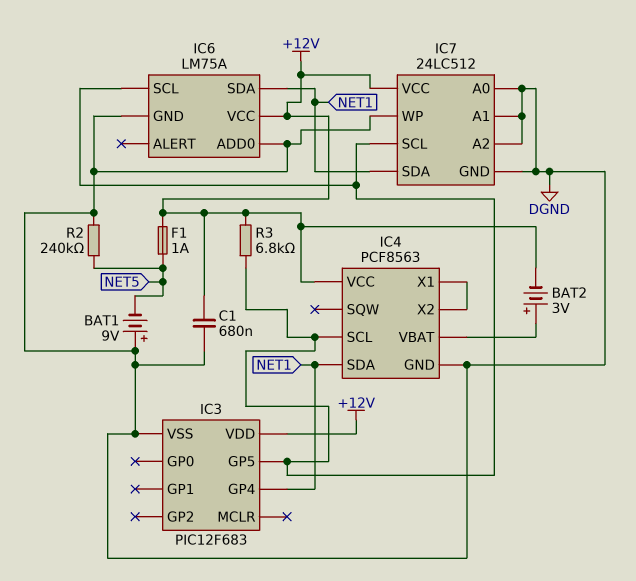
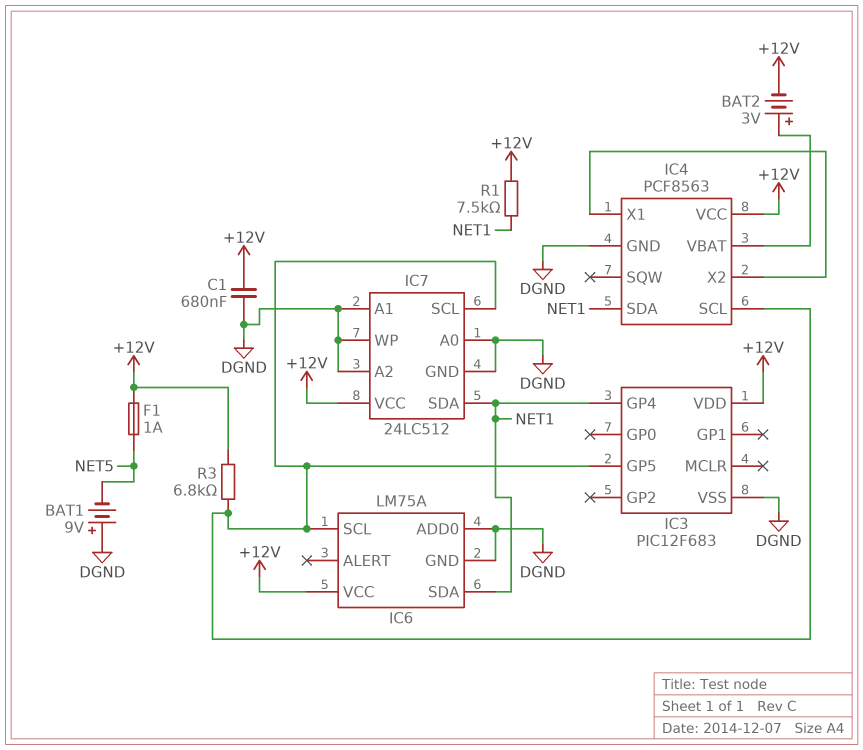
R1: none -> 7.5k (+12V, NET1)
R2: 240k (DGND, NET5) -> none

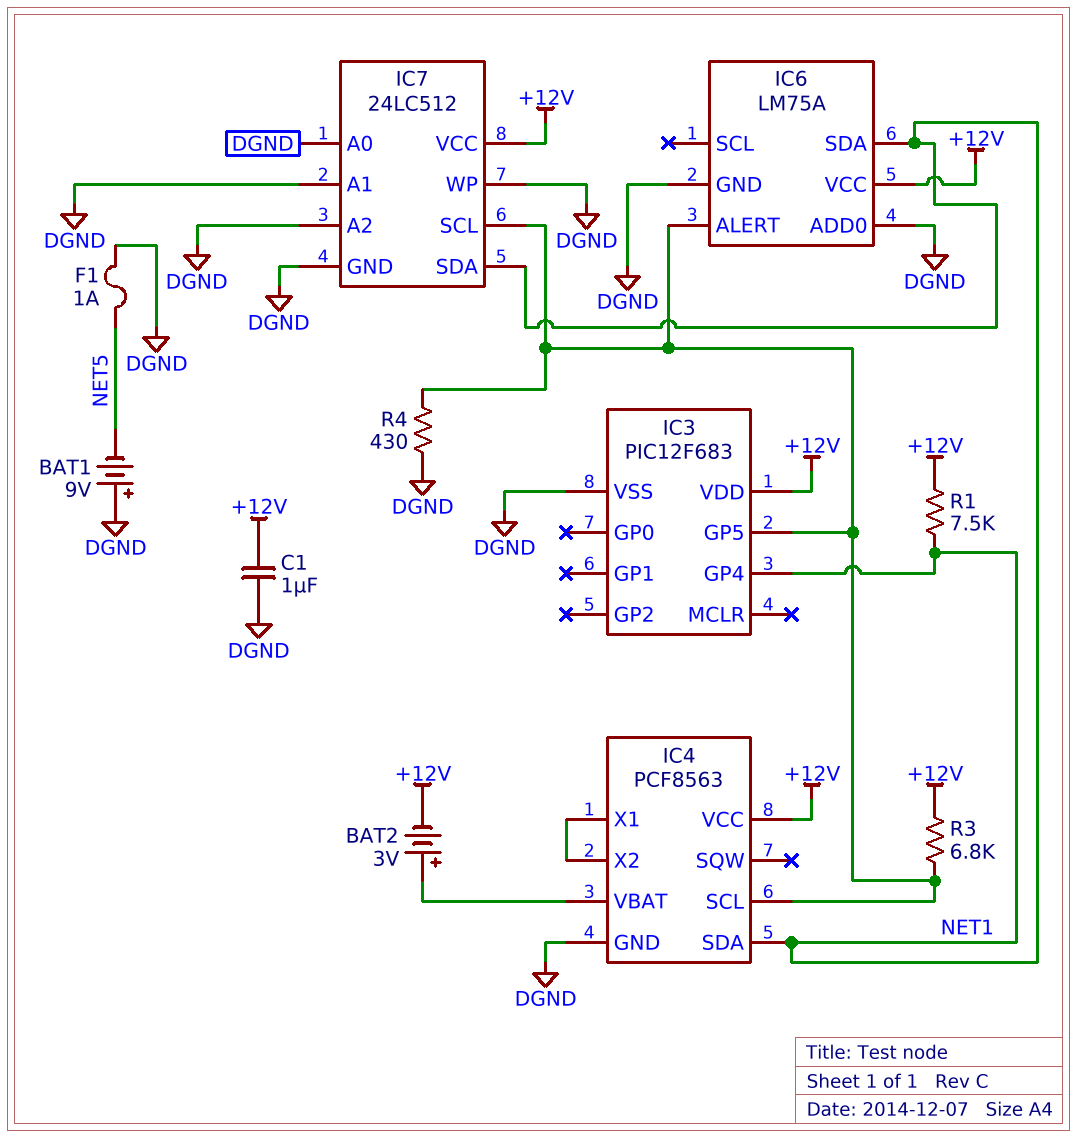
C1: 680nF (+12V, DGND) -> 1uF (+12V, DGND)
F1: 1A (+12V, NET5) -> 1A (DGND, NET5)
IC6 pin ALERT: none -> IC3/GP5
IC6 pin SCL: IC3/GP5 -> none
R4: none -> 430 (DGND, IC3/GP5)

